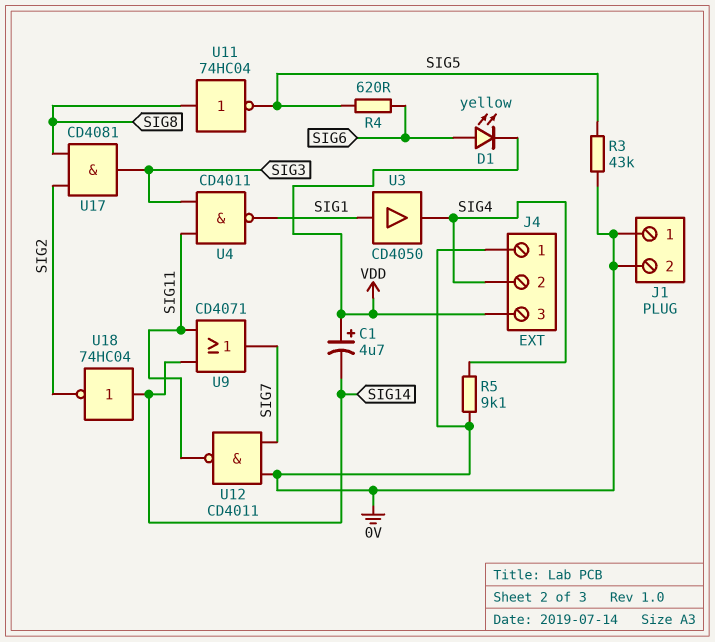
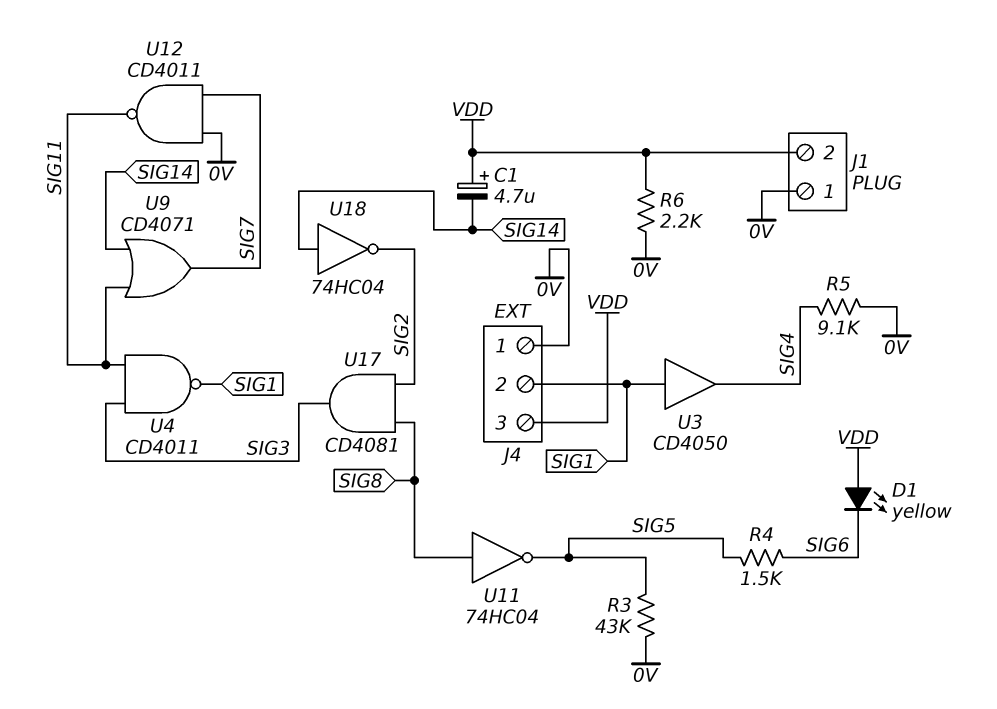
D1: LED yellow (A SIG6, K VDD) -> LED yellow (A VDD, K SIG6)
J1 pin 2: 0V -> VDD
J4 pin 2: SIG4 -> SIG1
R4: 620 (SIG5, SIG6) -> 1.5k (SIG5, SIG6)
R6: none -> 2.2k (0V, VDD)

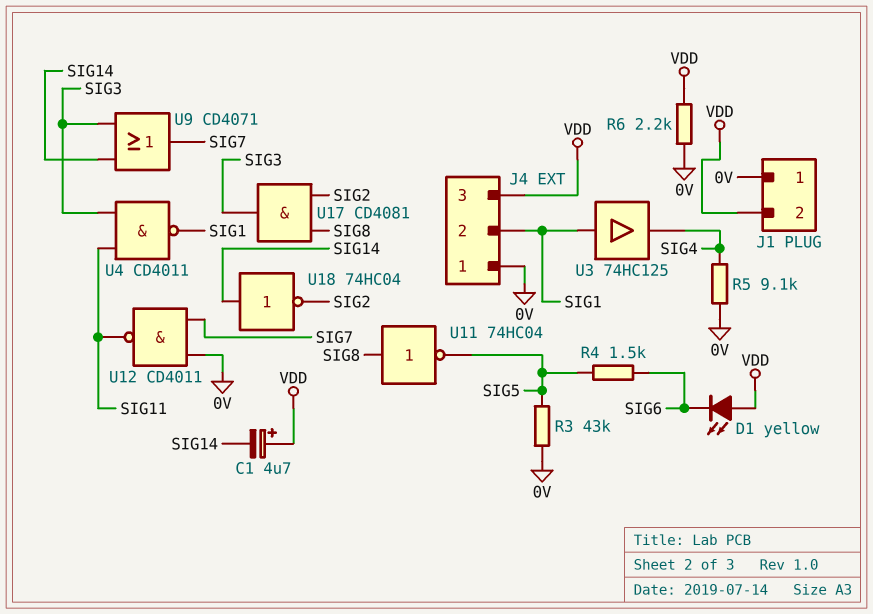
U3: buffer CD4050 (in SIG1, out SIG4) -> buffer 74HC125 (in SIG1, out SIG4)
U9: OR CD4071 (in SIG11, in SIG14, out SIG7) -> OR CD4071 (in SIG3, in SIG14, out SIG7)

